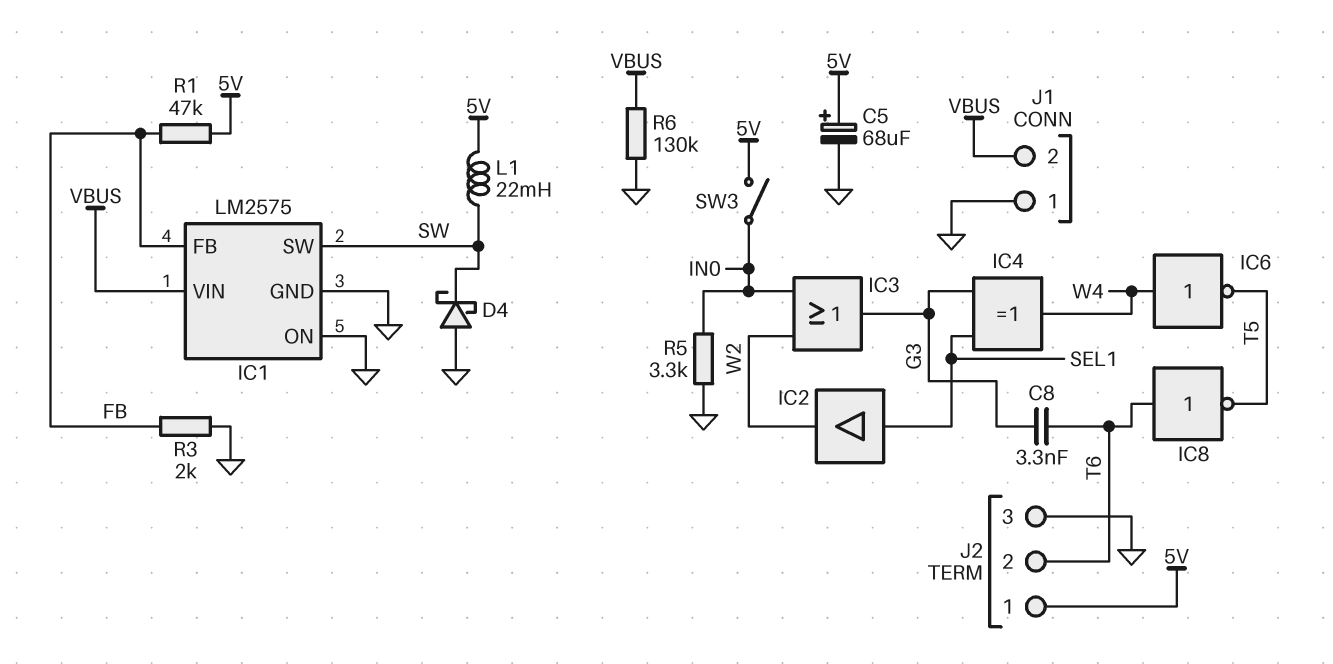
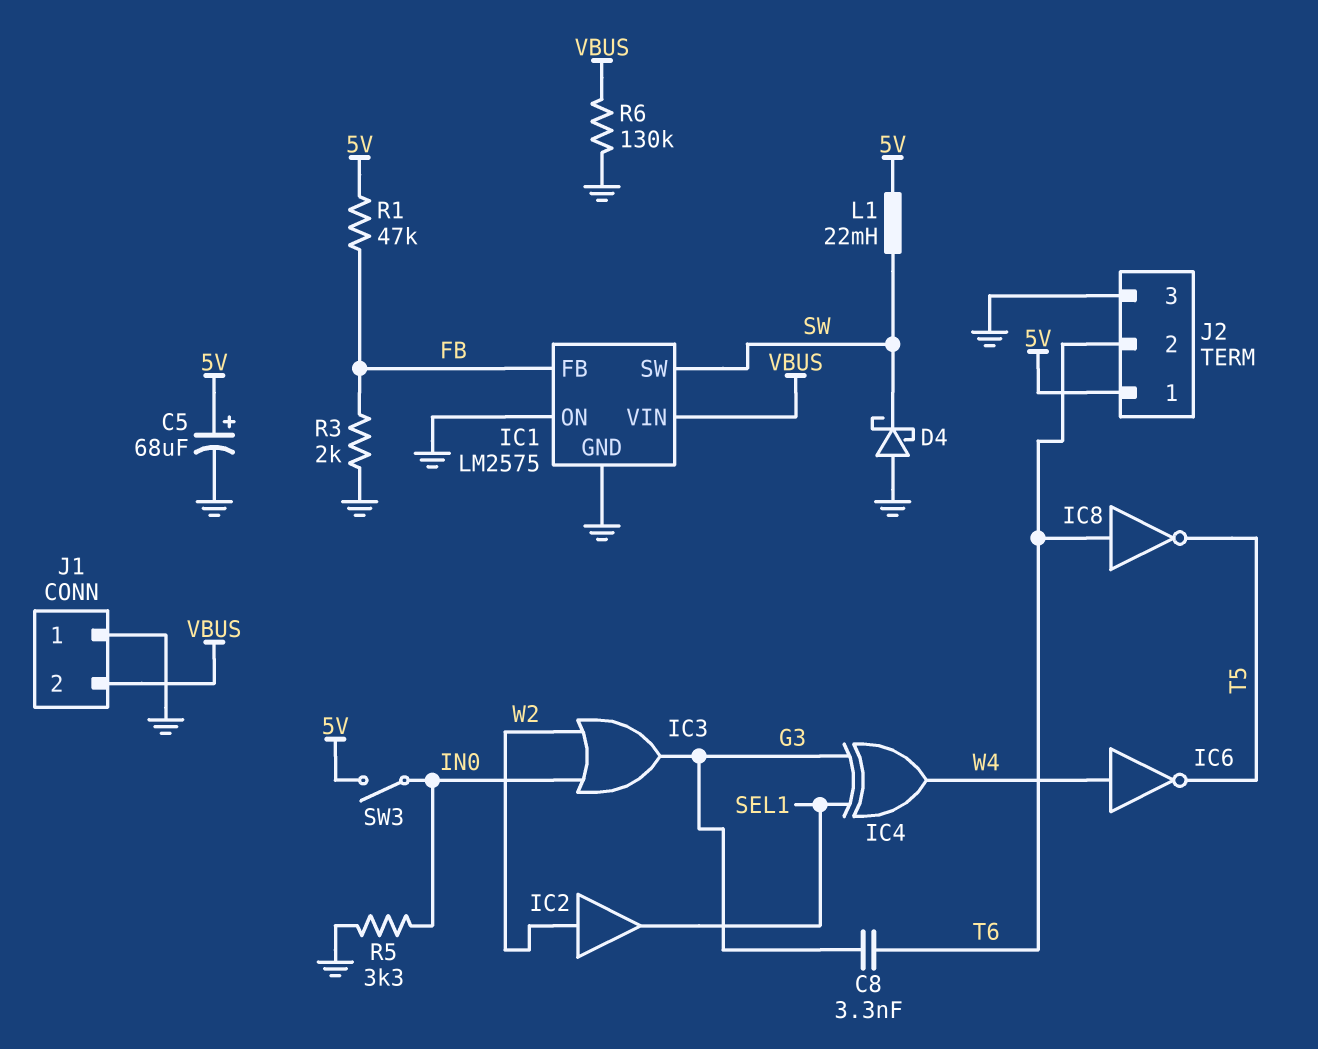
IC2: buffer (in SEL1, out W2) -> buffer (in W2, out SEL1)

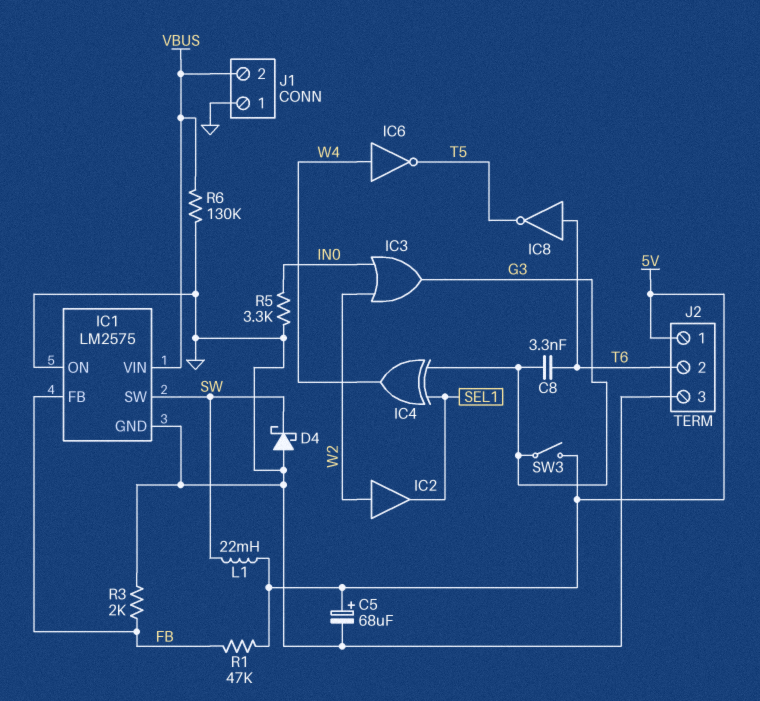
SW3: switch (5V, IN0) -> switch (5V, G3)

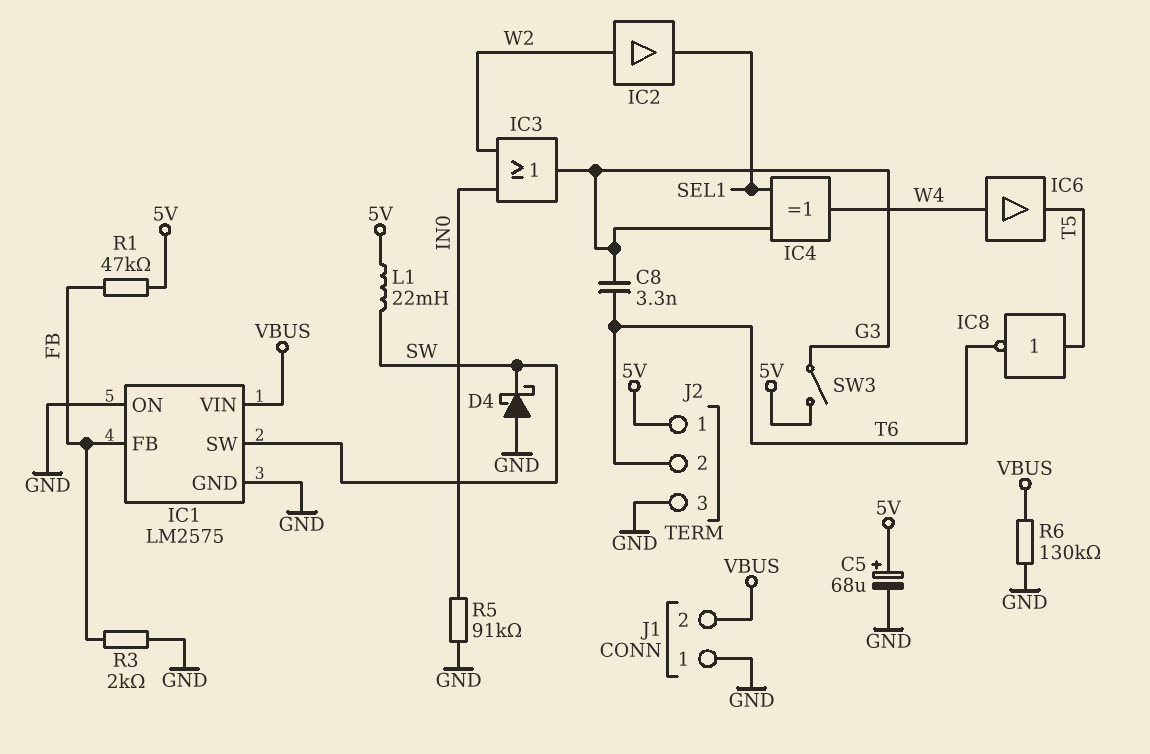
IC6: NOT (in W4, out T5) -> buffer (in W4, out T5)
IC8: NOT (in T6, out T5) -> NOT (in T5, out T6)
R5: 3.3k (GND, IN0) -> 91k (GND, IN0)

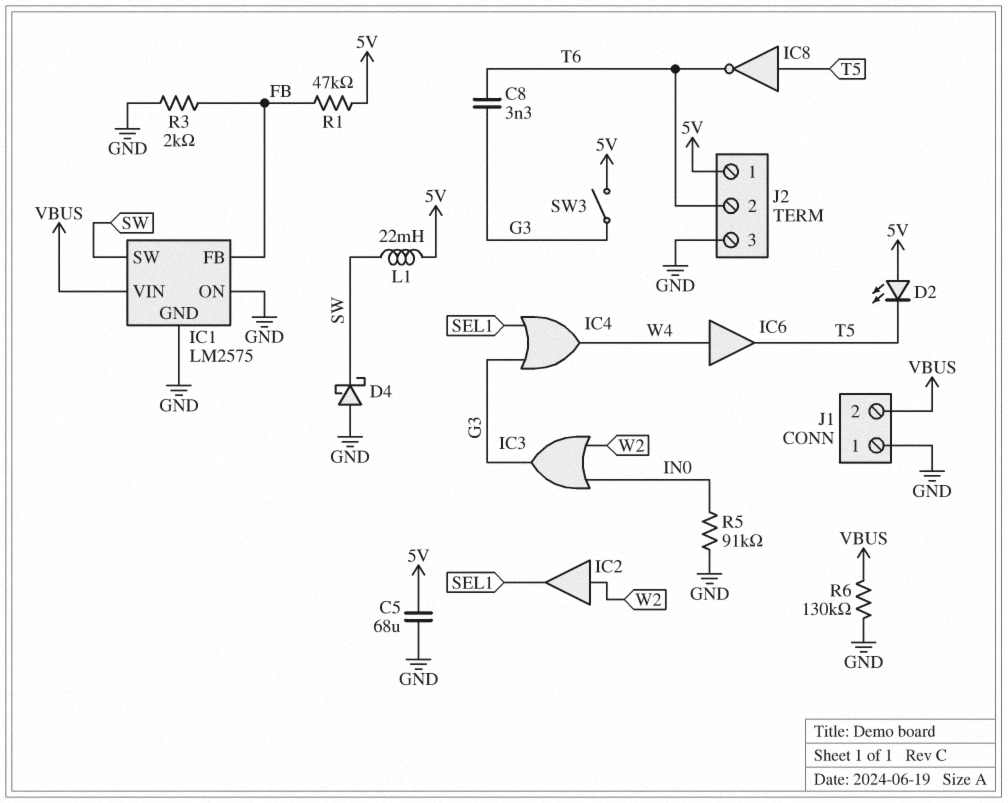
C5: 68uF (plus 5V, minus GND) -> 68uF (5V, GND)
D2: none -> LED (A 5V, K T5)
IC4: XOR (in G3, in SEL1, out W4) -> OR (in G3, in SEL1, out W4)

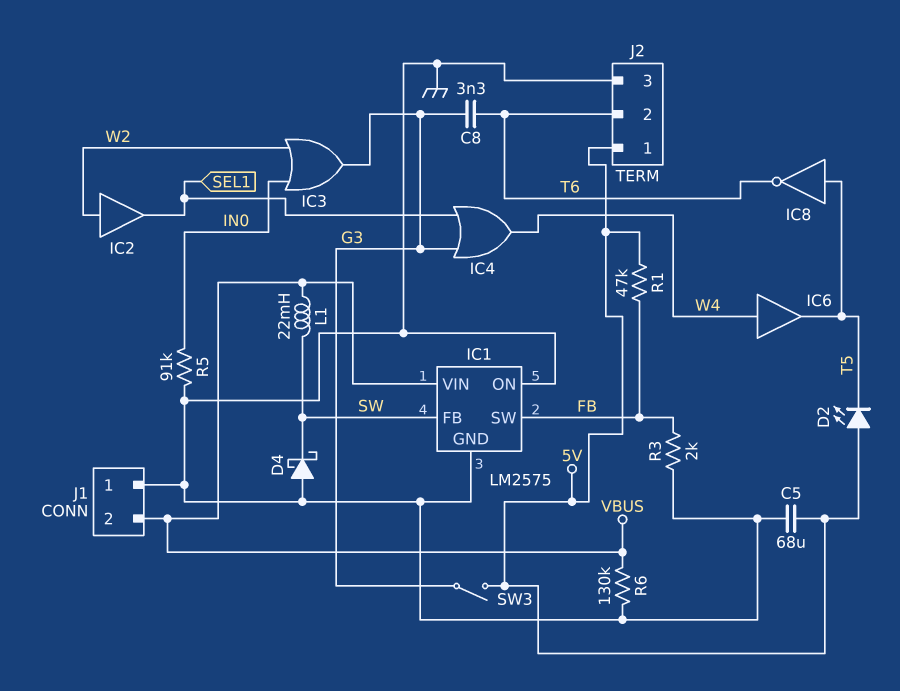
IC1 pin FB: FB -> SW
IC1 pin SW: SW -> FB
L1: 22mH (5V, SW) -> 22mH (SW, VBUS)

